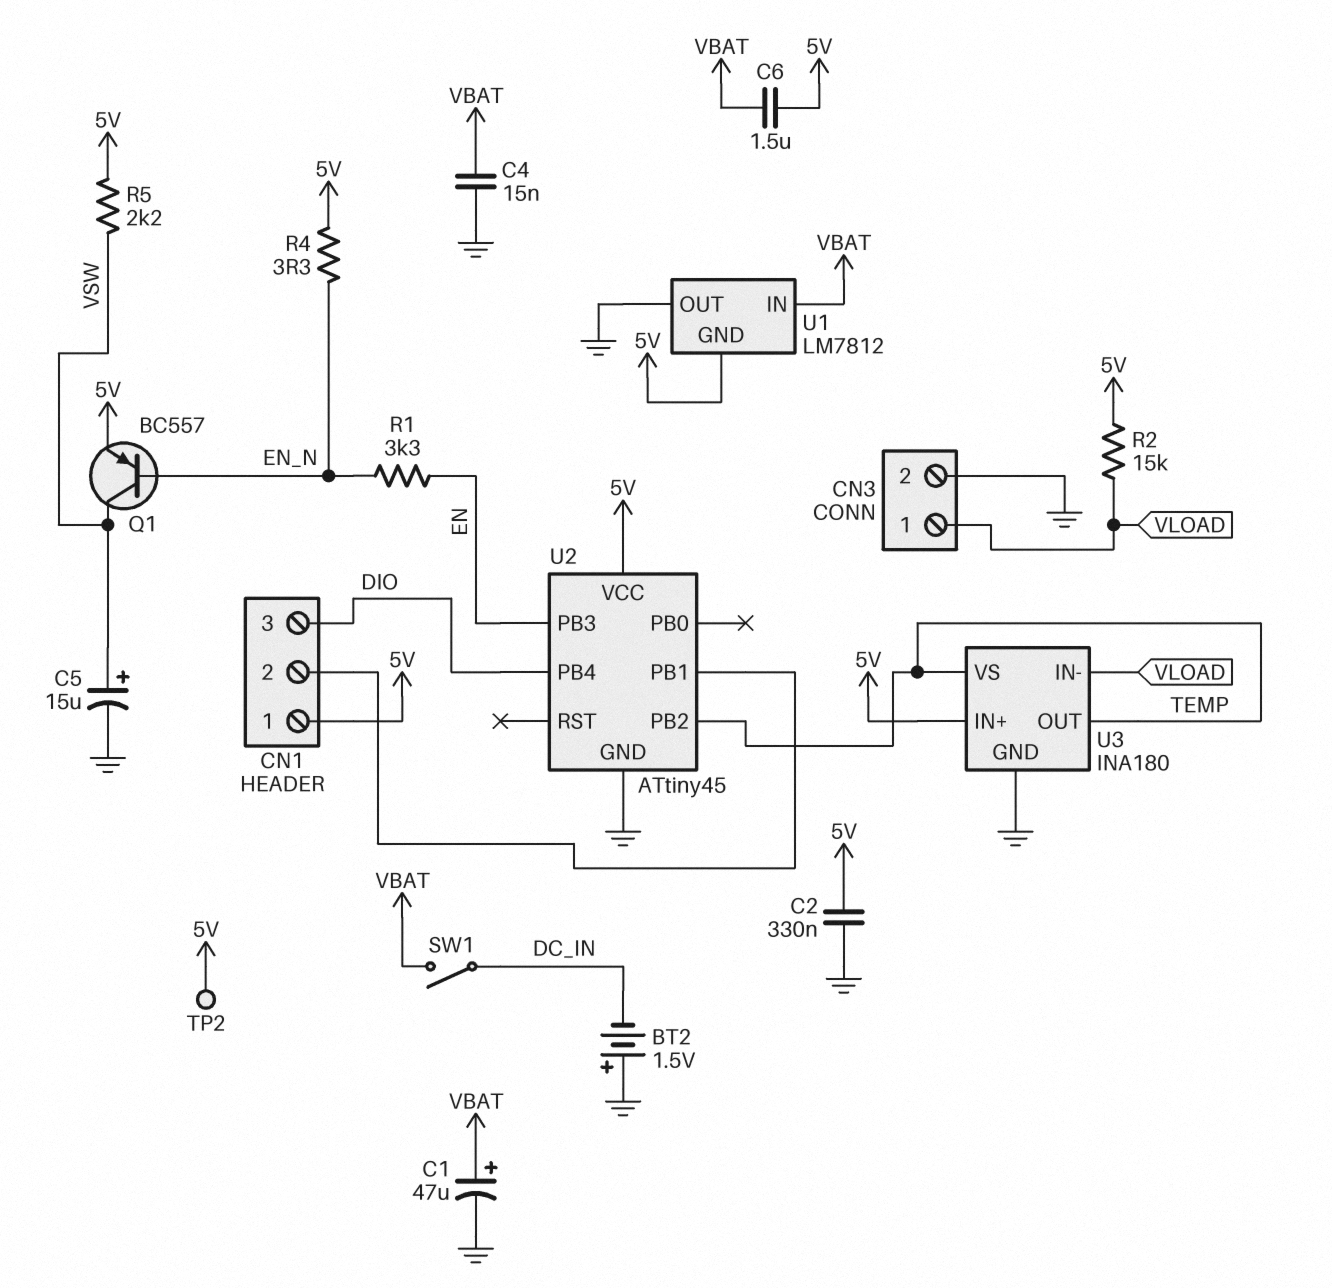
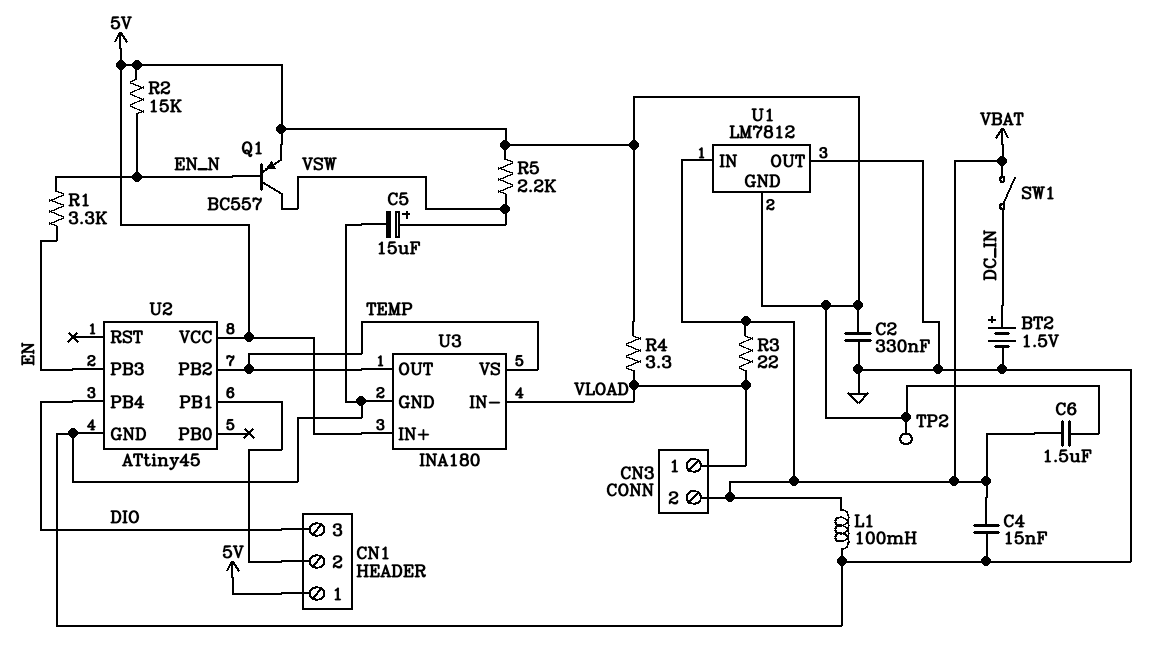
BT2: 1.5V (plus GND, minus DC_IN) -> 1.5V (plus DC_IN, minus GND)
C1: 47uF (plus VBAT, minus GND) -> none
CN3 pin 2: GND -> VBAT
L1: none -> 100mH (GND, VBAT)
R2: 15k (5V, VLOAD) -> 15k (5V, EN_N)
R3: none -> 22 (VBAT, VLOAD)
R4: 3.3 (5V, EN_N) -> 3.3 (5V, VLOAD)

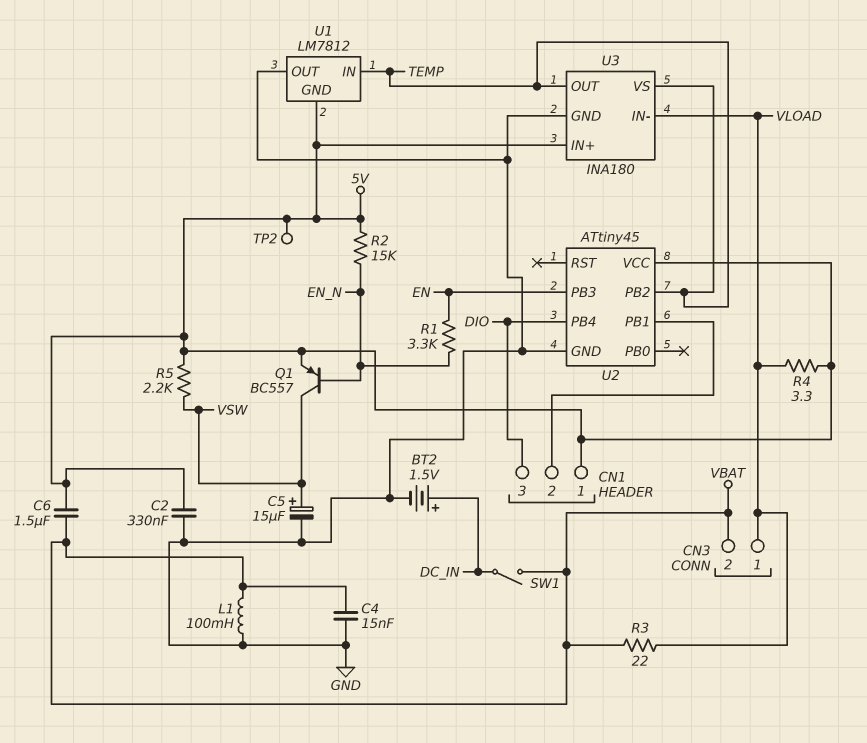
U1 pin IN: VBAT -> TEMP

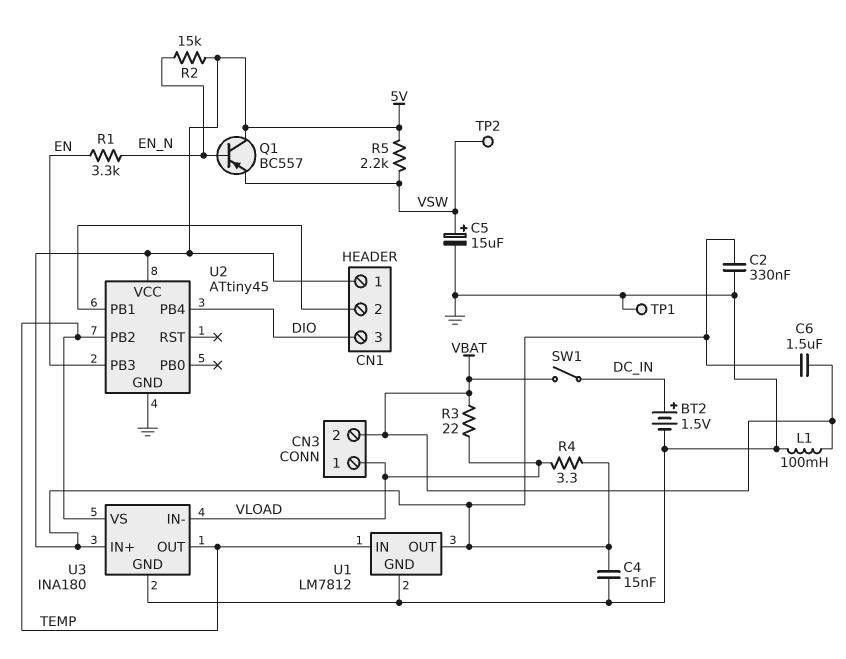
C4: 15nF (GND, VBAT) -> 15nF (5V, GND)
Q1: PNP BC557 (B EN_N, C VSW, E 5V) -> PNP BC557 (B EN_N, C 5V, E VSW)
TP1: none -> test point (GND)
TP2: test point (5V) -> test point (VSW)
U1 pin GND: 5V -> GND
U1 pin OUT: GND -> 5V

